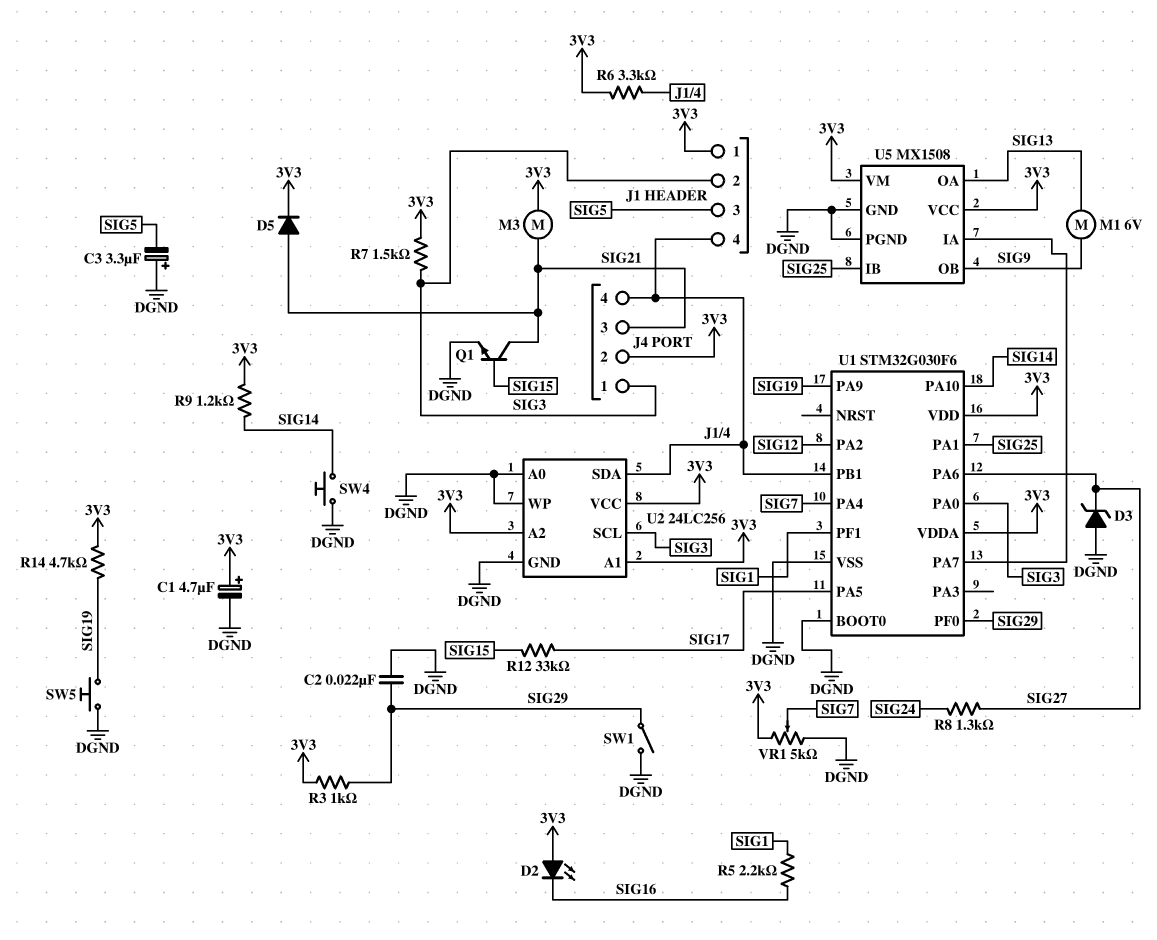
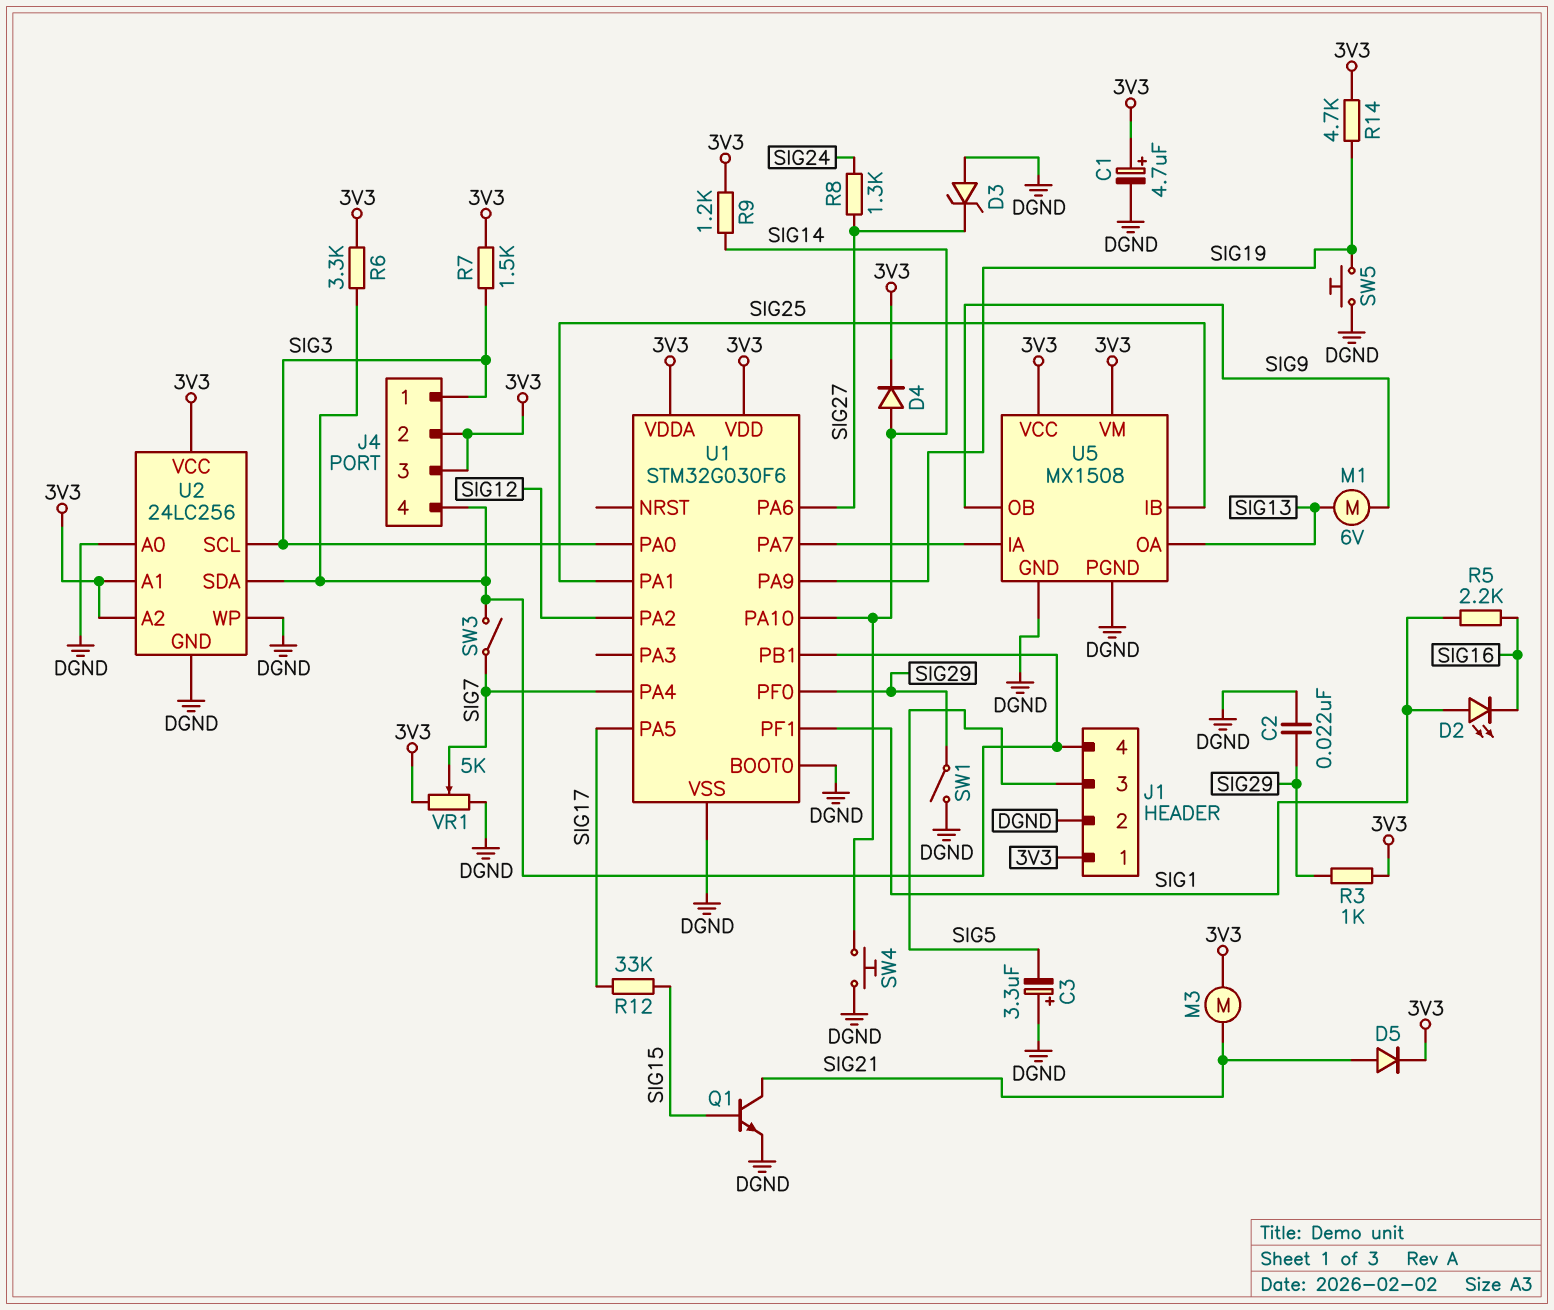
D2: LED (A 3V3, K SIG16) -> LED (A SIG1, K SIG16)
D4: none -> diode (A SIG14, K 3V3)
J1 pin 2: SIG3 -> DGND
J4 pin 3: SIG21 -> 3V3
SW3: none -> switch (J1/4, SIG7)

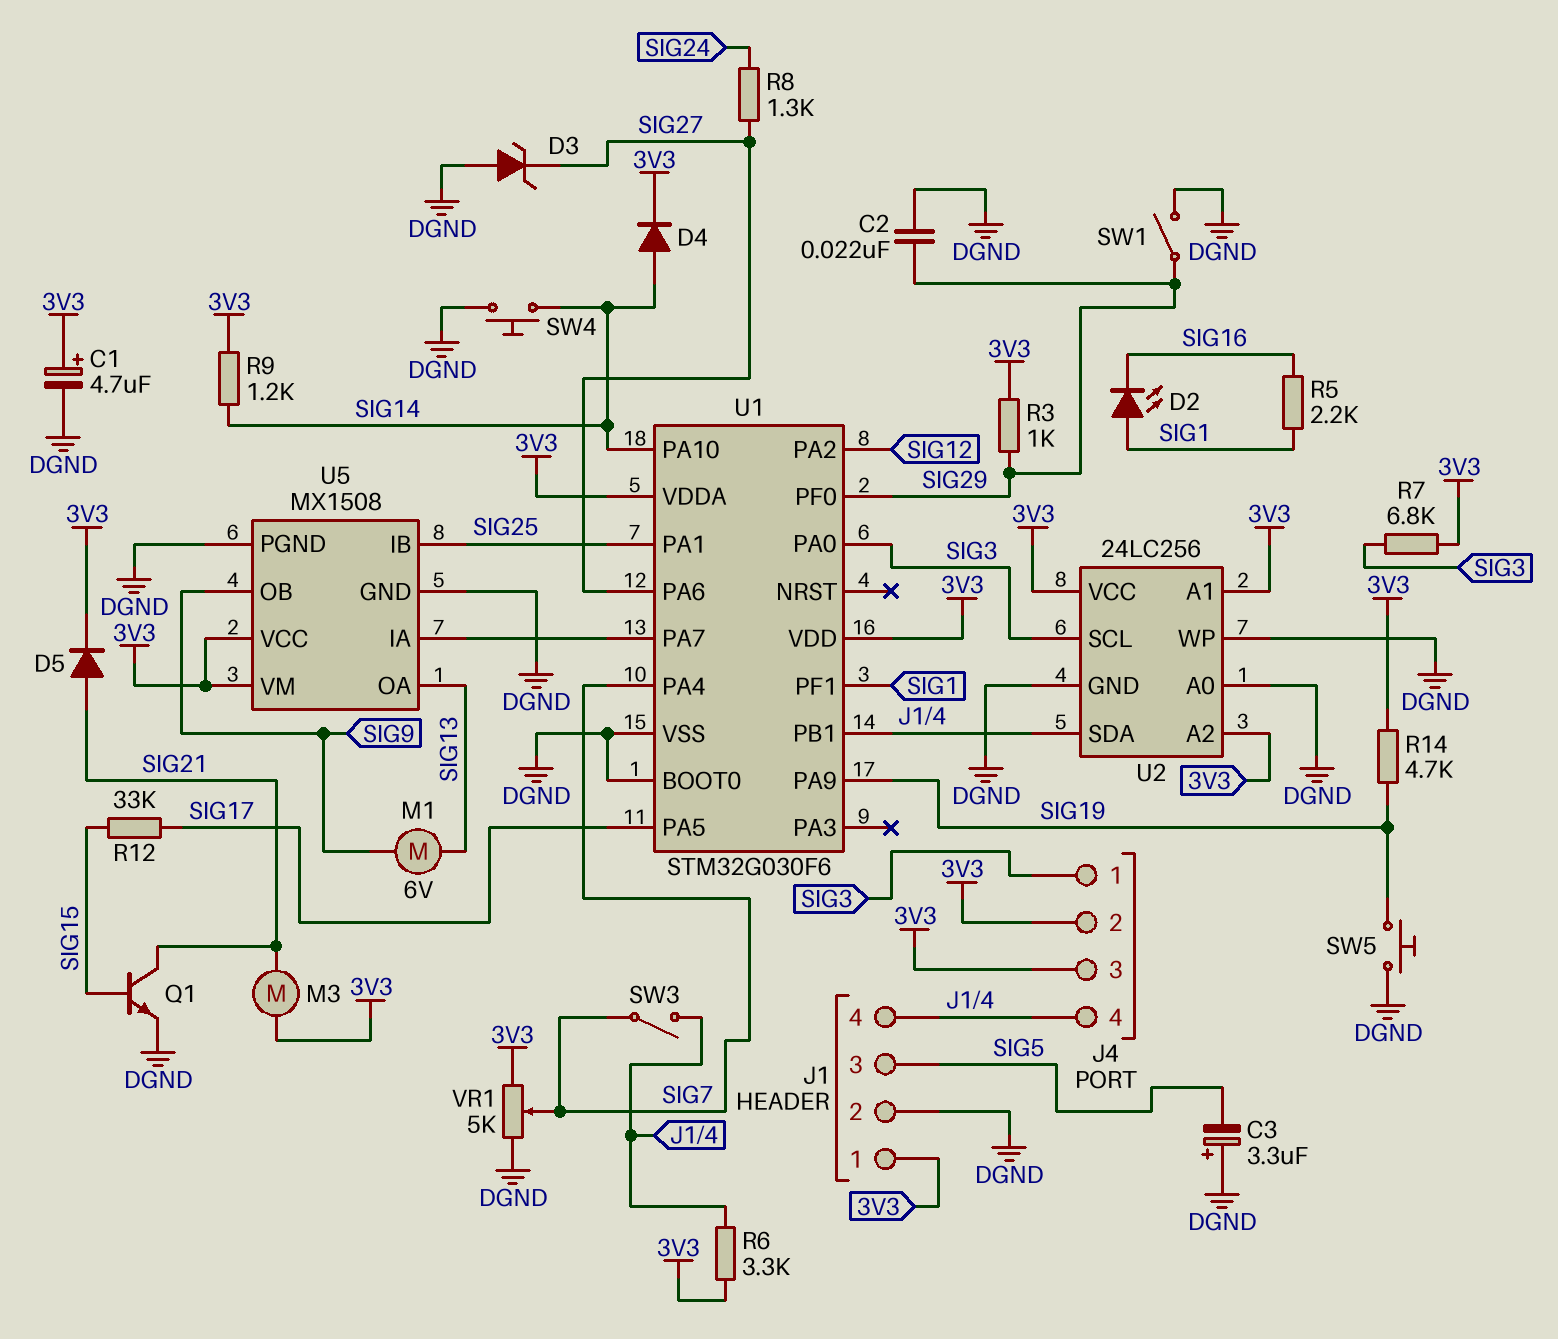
R7: 1.5k (3V3, SIG3) -> 6.8k (3V3, SIG3)

